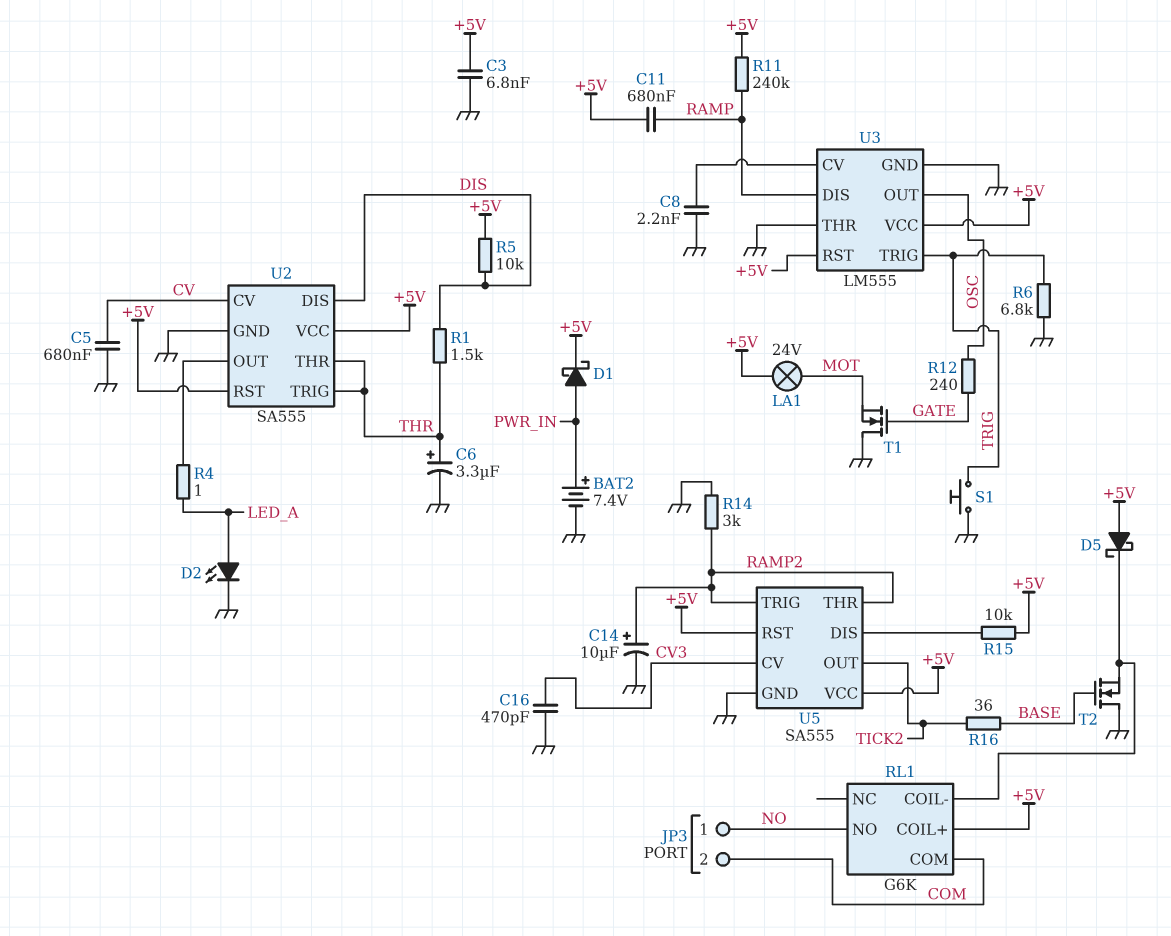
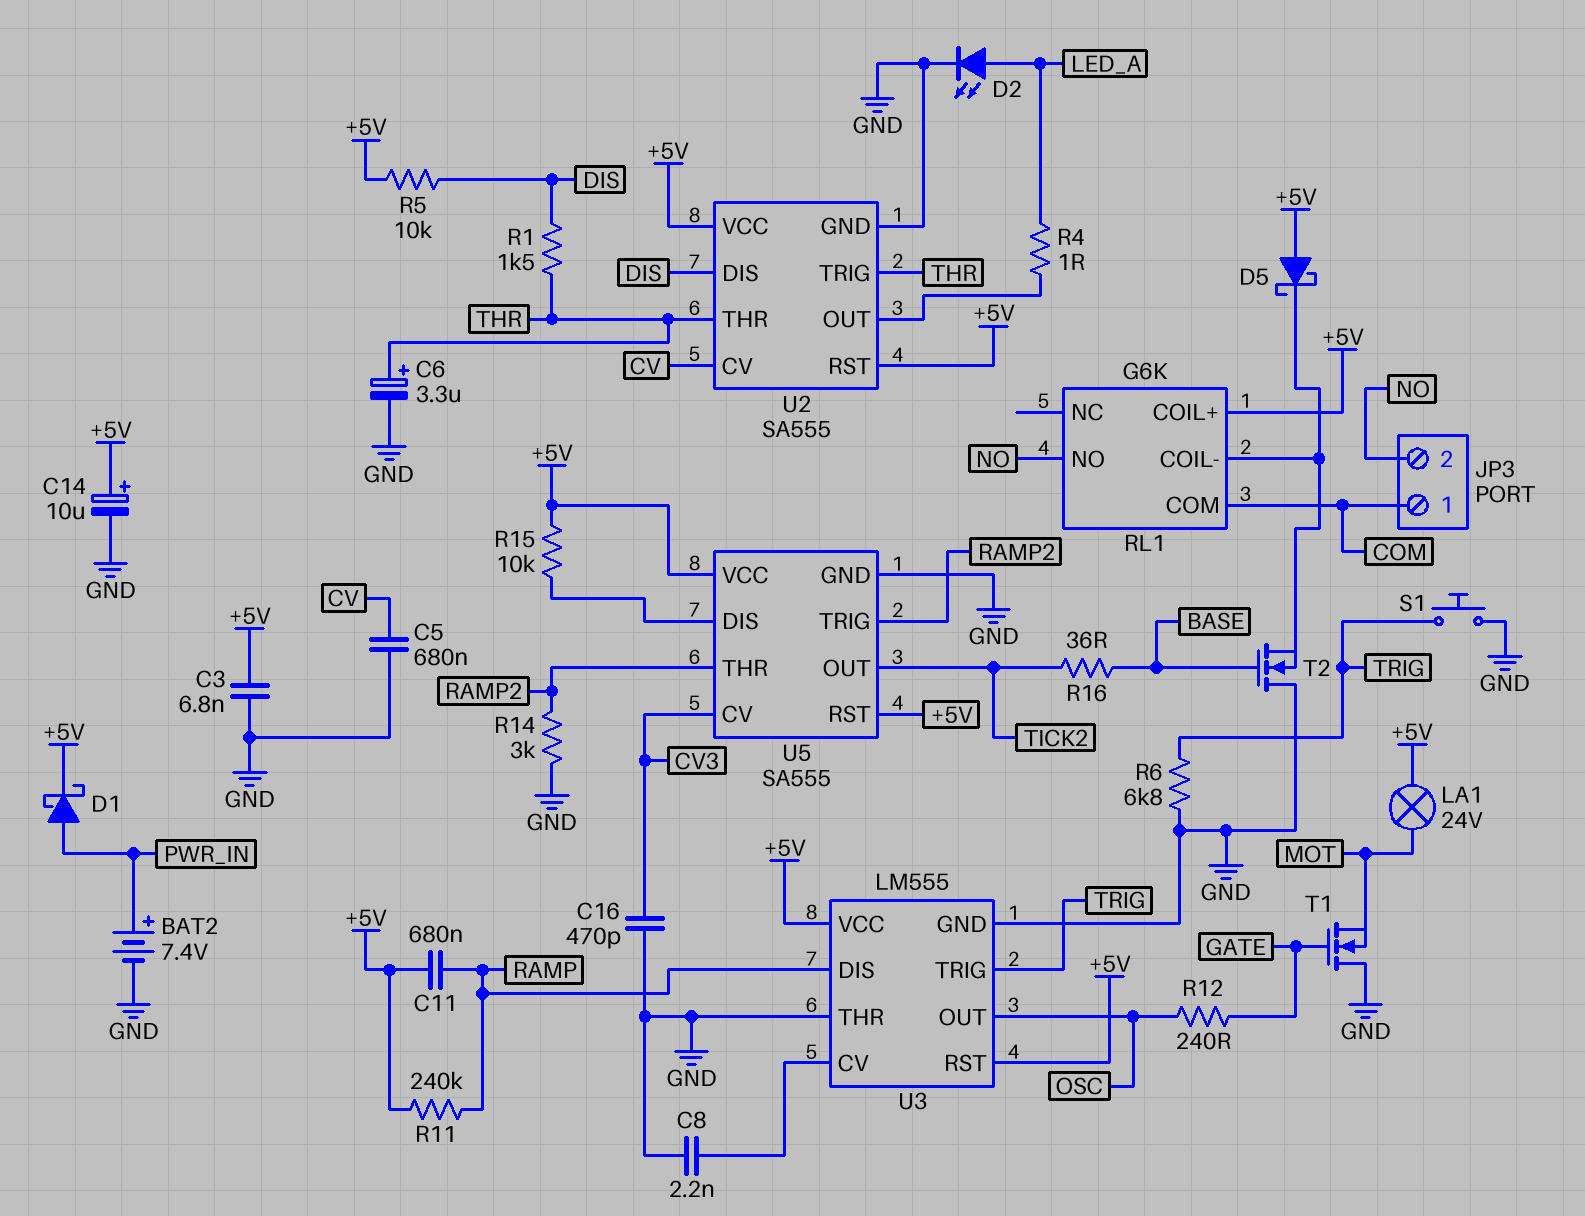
C14: 10uF (plus RAMP2, minus GND) -> 10uF (plus +5V, minus GND)
JP3 pin 1: NO -> COM
JP3 pin 2: COM -> NO

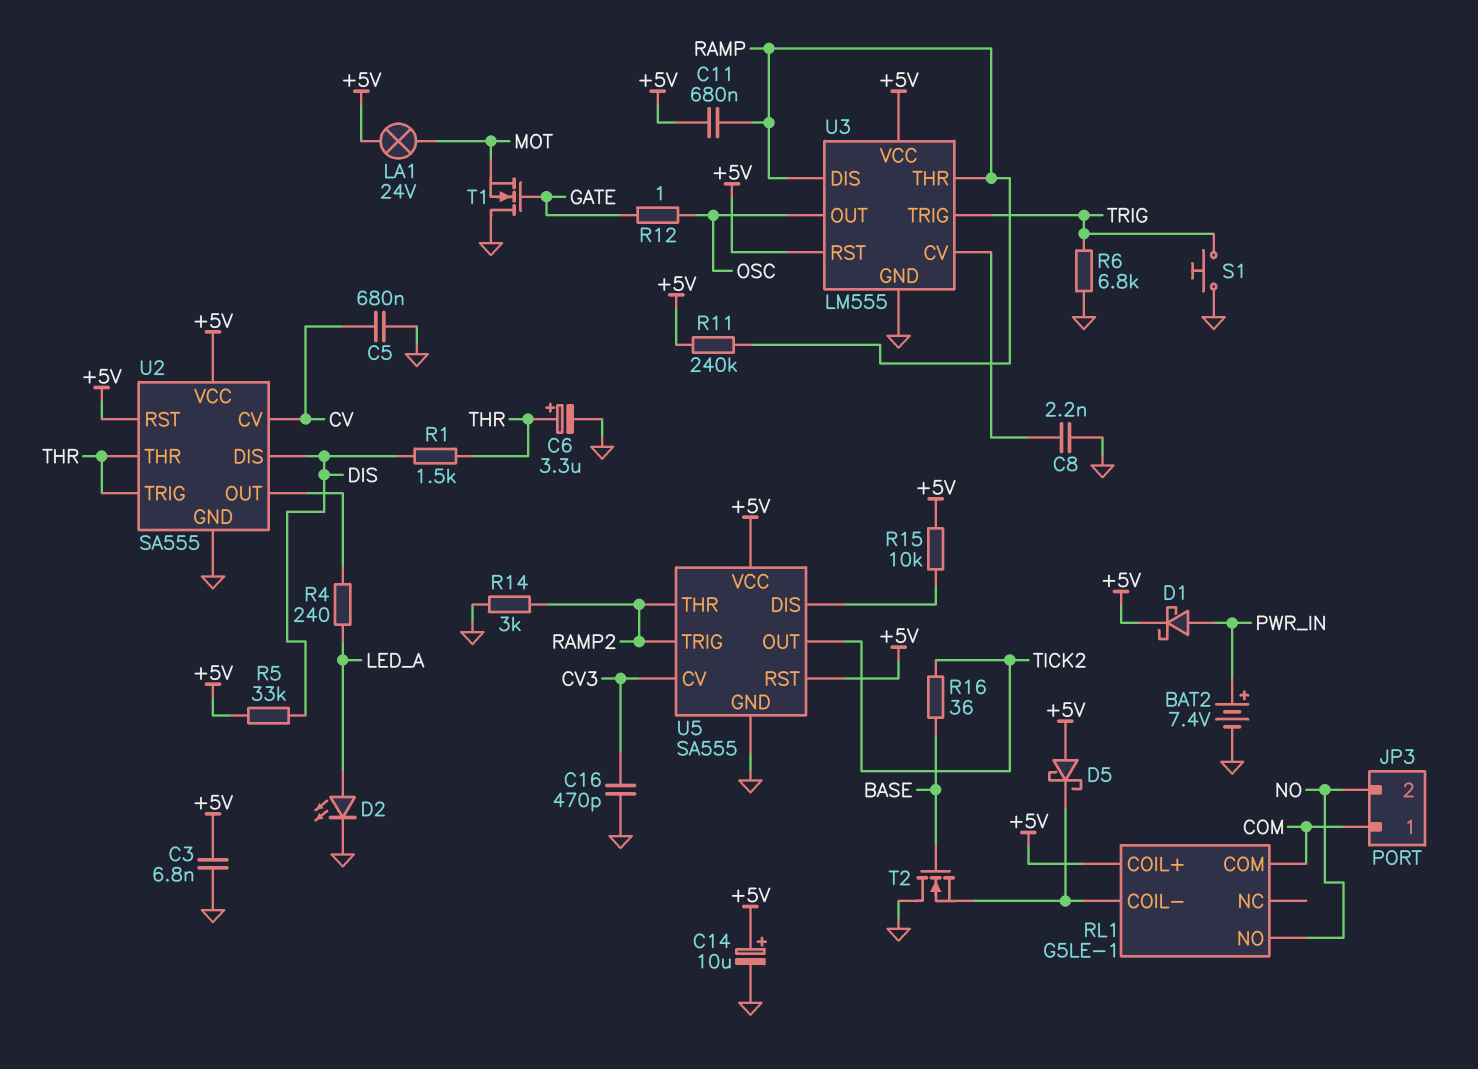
R4: 1 (LED_A, U2/OUT) -> 240 (LED_A, U2/OUT)
R5: 10k (+5V, DIS) -> 33k (+5V, DIS)
R12: 240 (GATE, OSC) -> 1 (GATE, OSC)
RL1: G6K -> G5LE-1
U3 pin THR: GND -> RAMP

